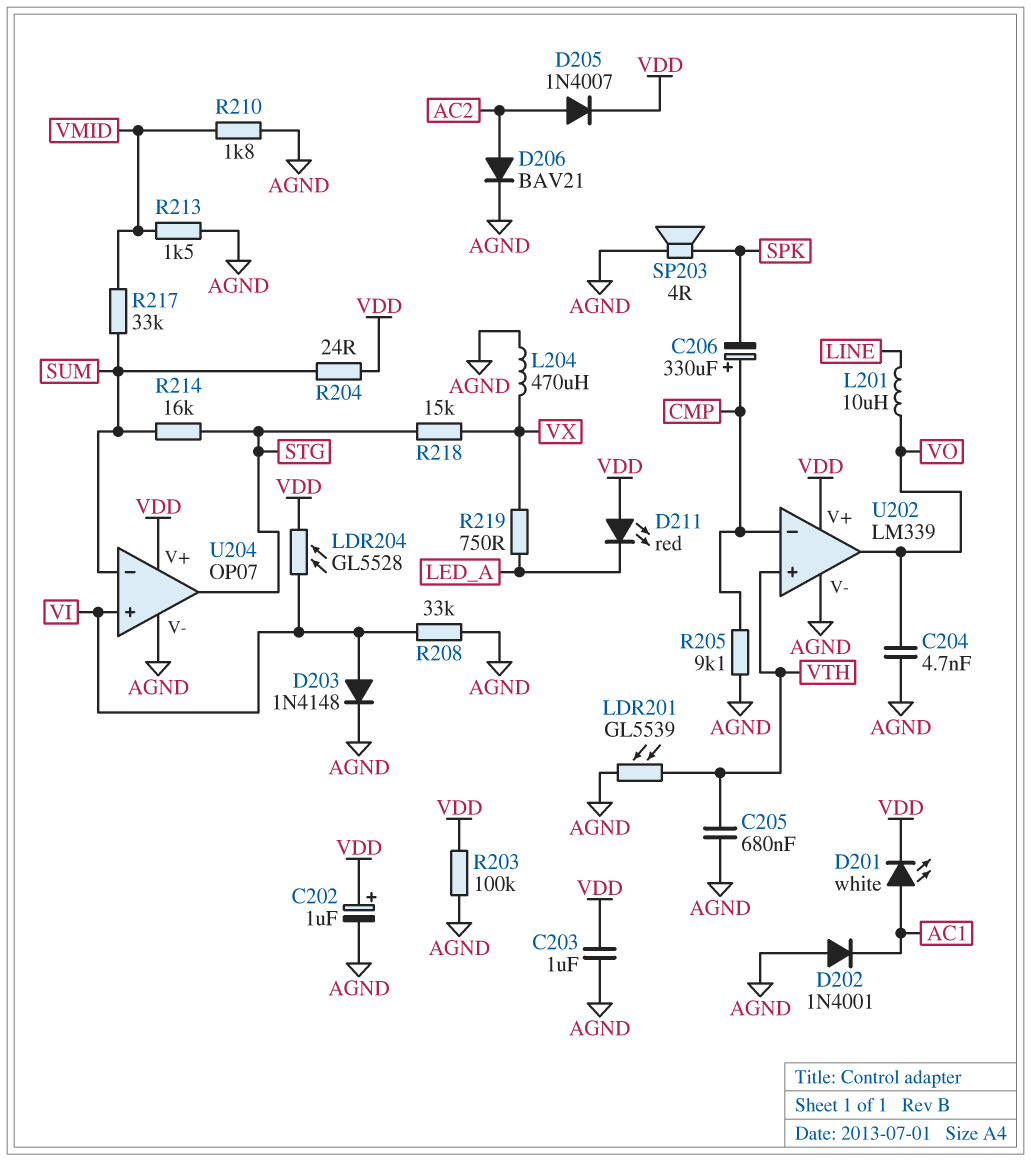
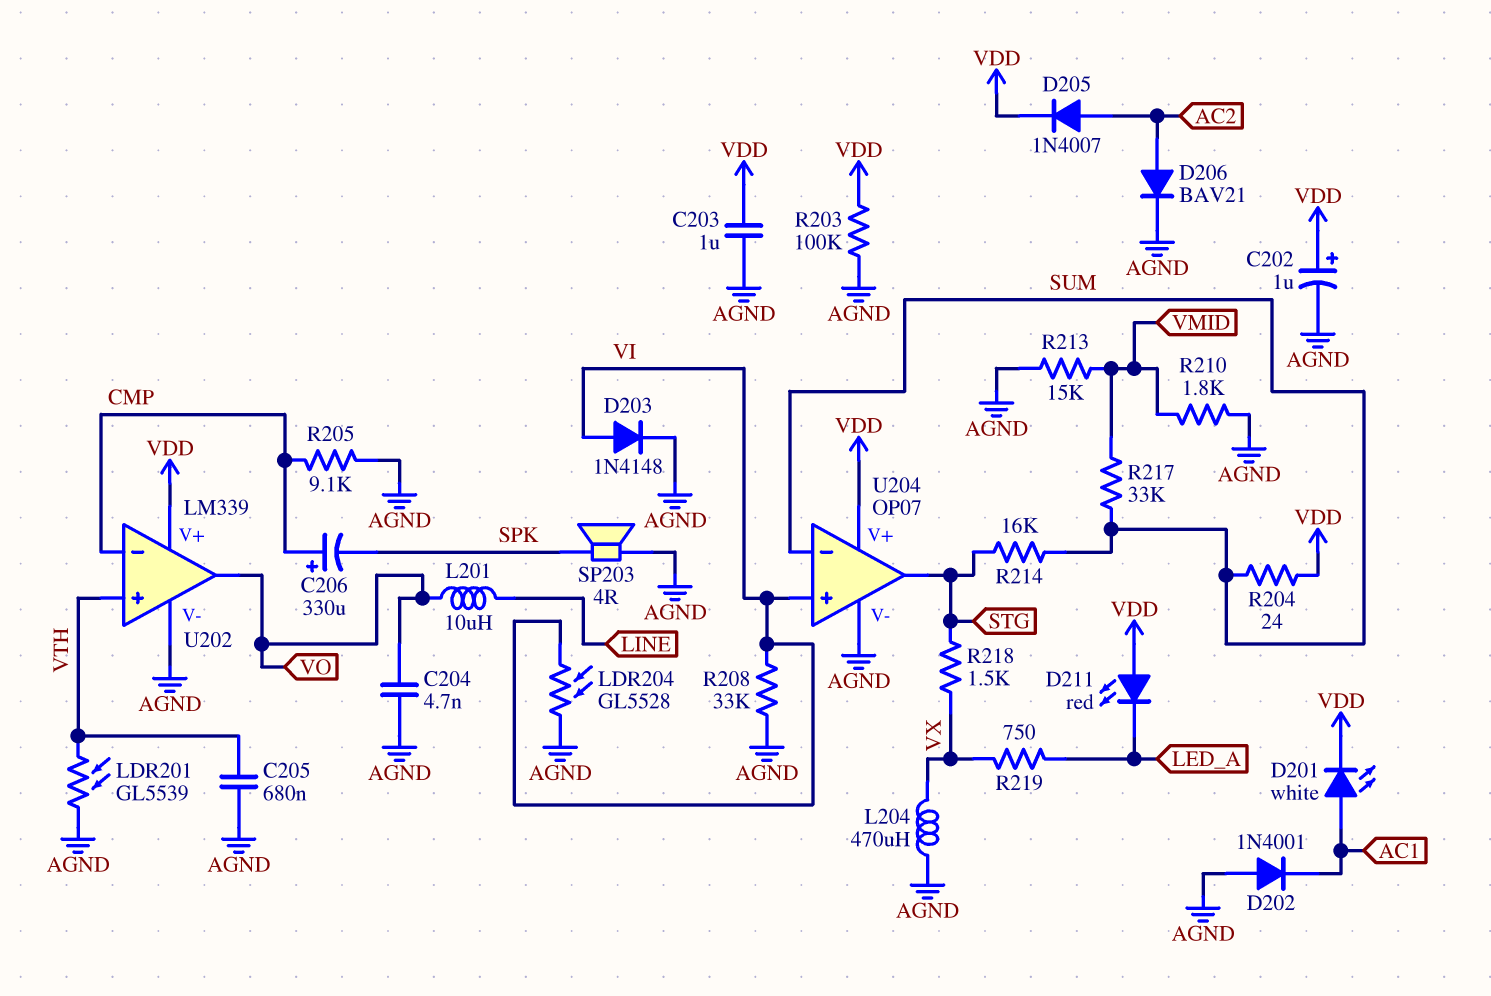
LDR204: GL5528 (VDD, VI) -> GL5528 (AGND, VI)
R213: 1.5k (AGND, VMID) -> 15k (AGND, VMID)
R218: 15k (STG, VX) -> 1.5k (STG, VX)

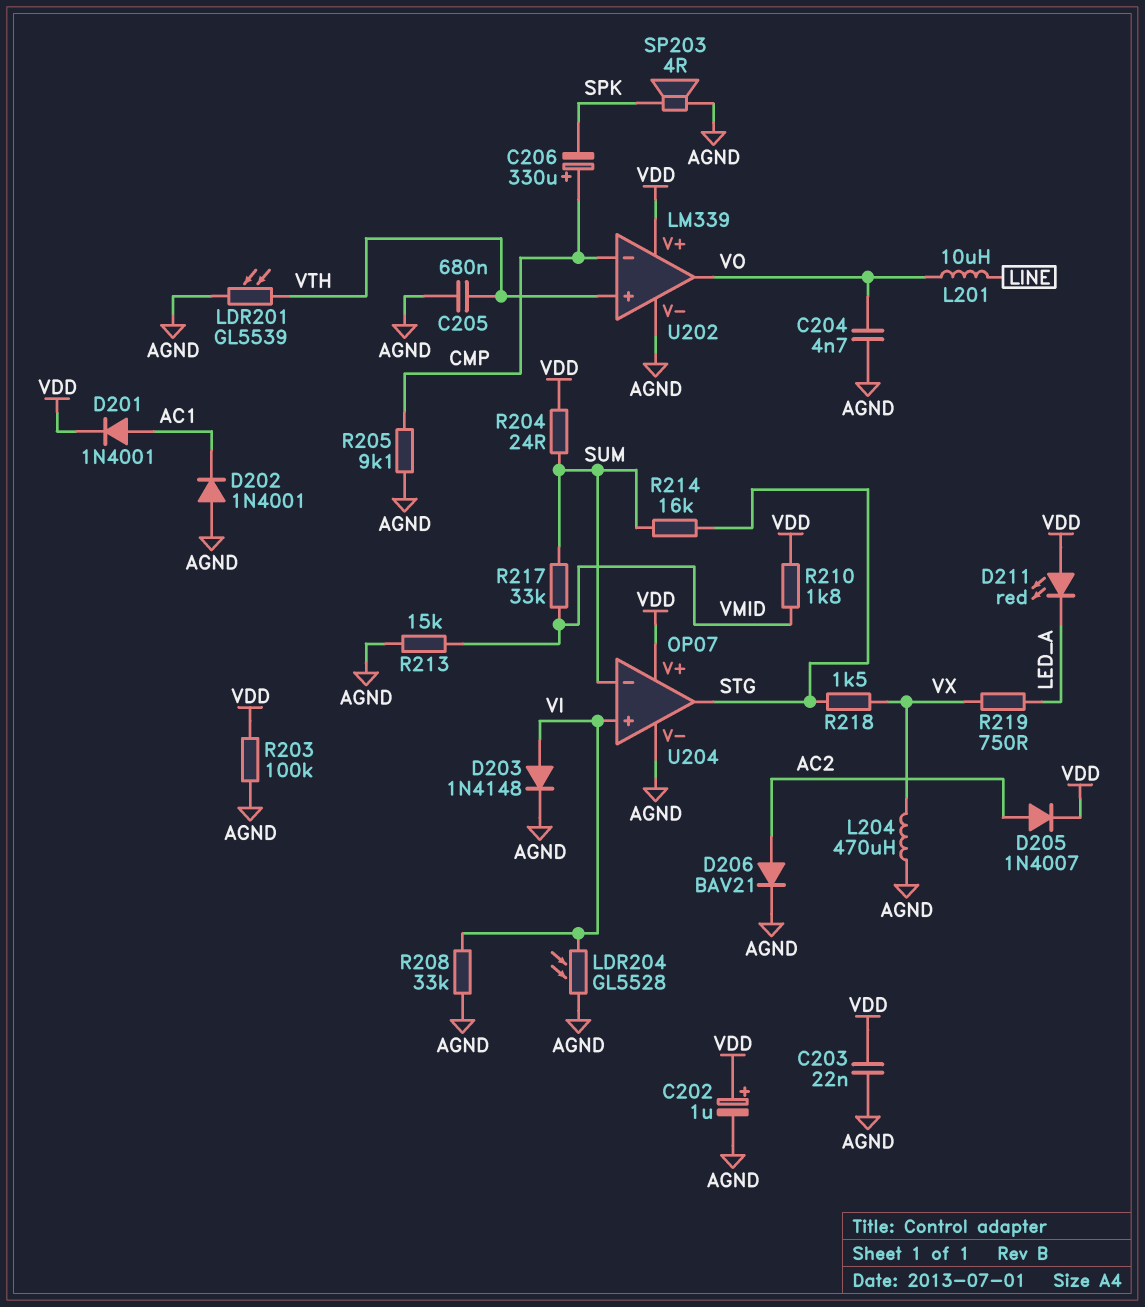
C203: 1uF (AGND, VDD) -> 22nF (AGND, VDD)
D201: LED white (A AC1, K VDD) -> diode 1N4001 (A AC1, K VDD)
R210: 1.8k (AGND, VMID) -> 1.8k (VDD, VMID)

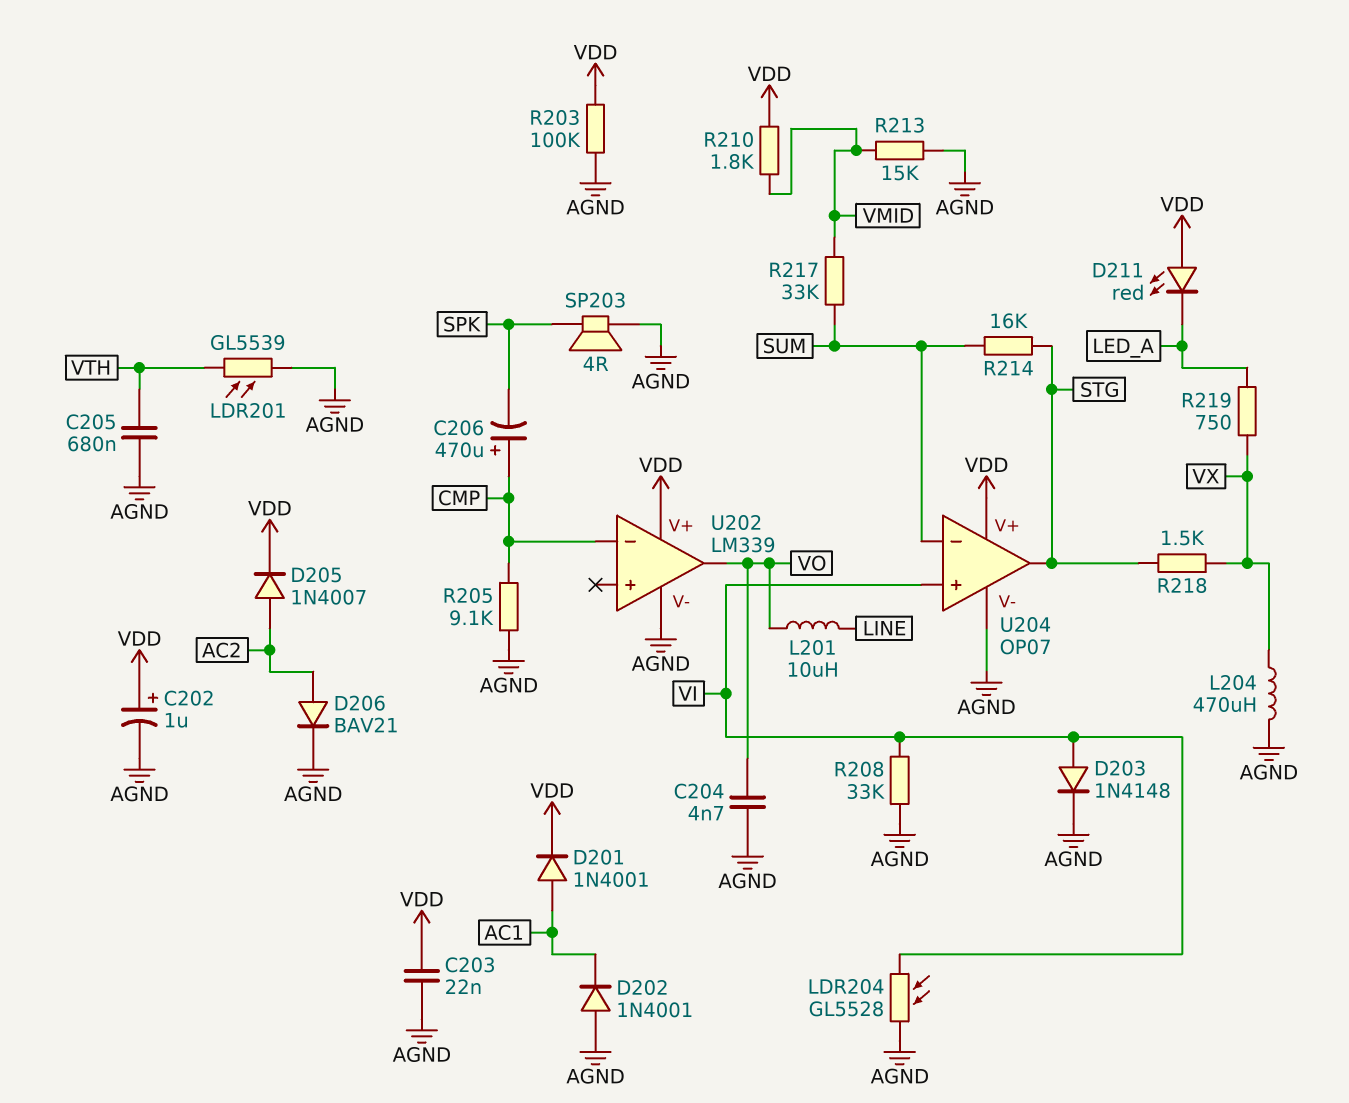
C206: 330uF (plus CMP, minus SPK) -> 470uF (plus CMP, minus SPK)
R204: 24 (SUM, VDD) -> none
U202 pin in+: VTH -> none

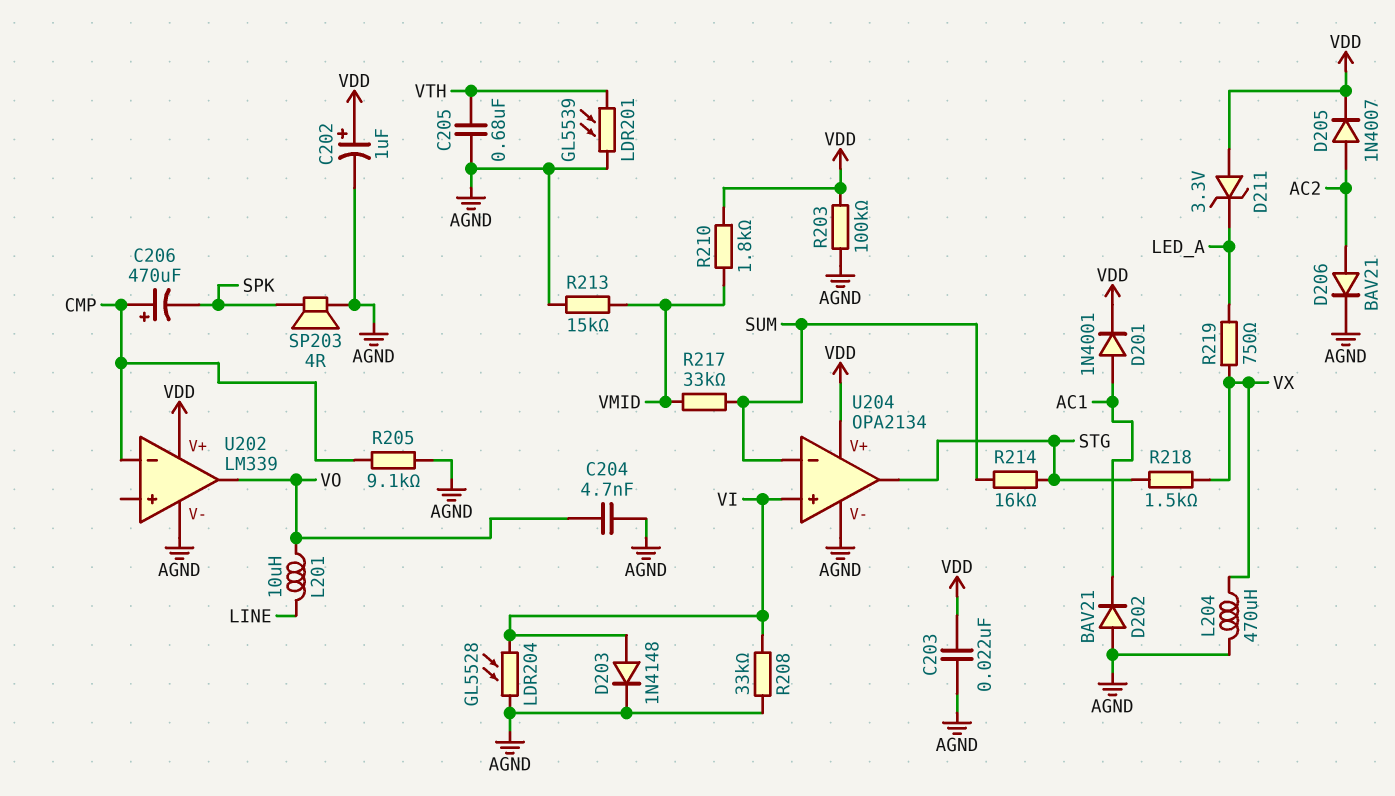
D202: diode 1N4001 (A AGND, K AC1) -> diode BAV21 (A AGND, K AC1)
D211: LED red (A VDD, K LED_A) -> zener 3.3V (A VDD, K LED_A)
U204: OP07 -> OPA2134

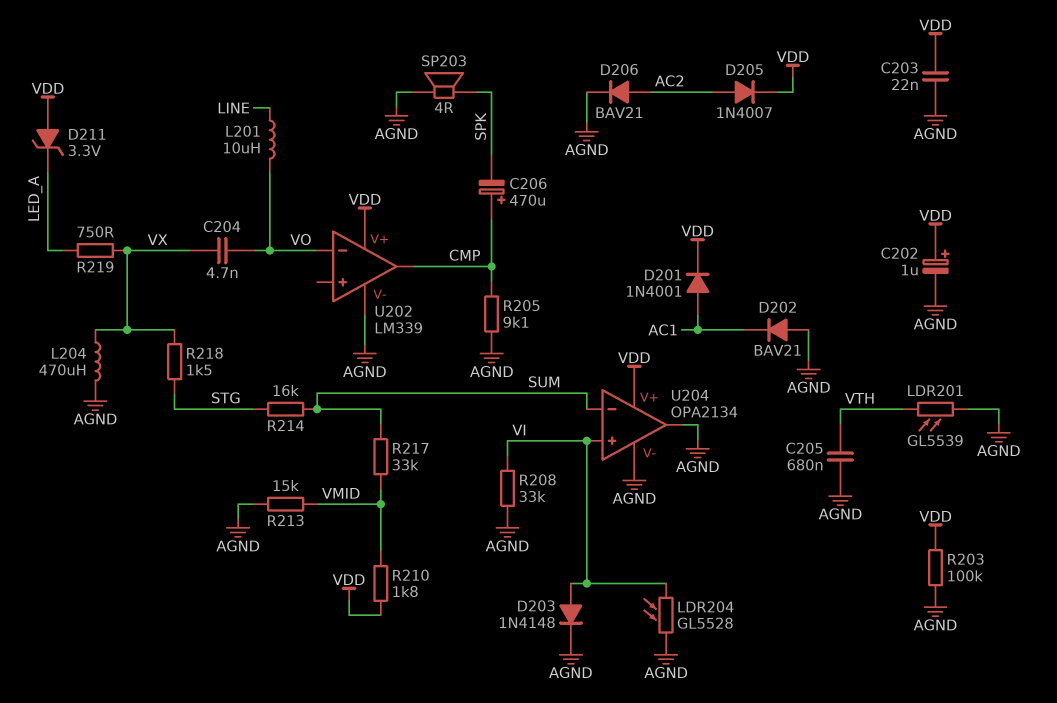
C204: 4.7nF (AGND, VO) -> 4.7nF (VO, VX)
U202 pin in-: CMP -> VO
U202 pin out: VO -> CMP
U204 pin out: STG -> AGND

